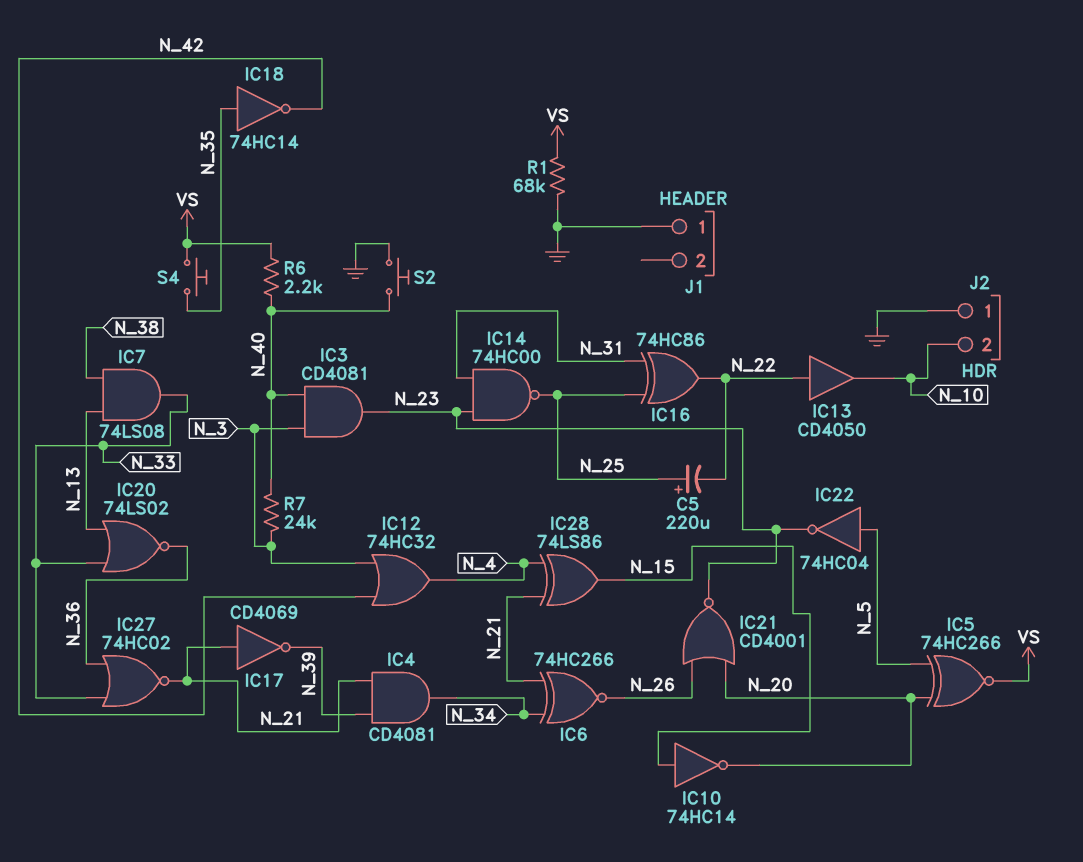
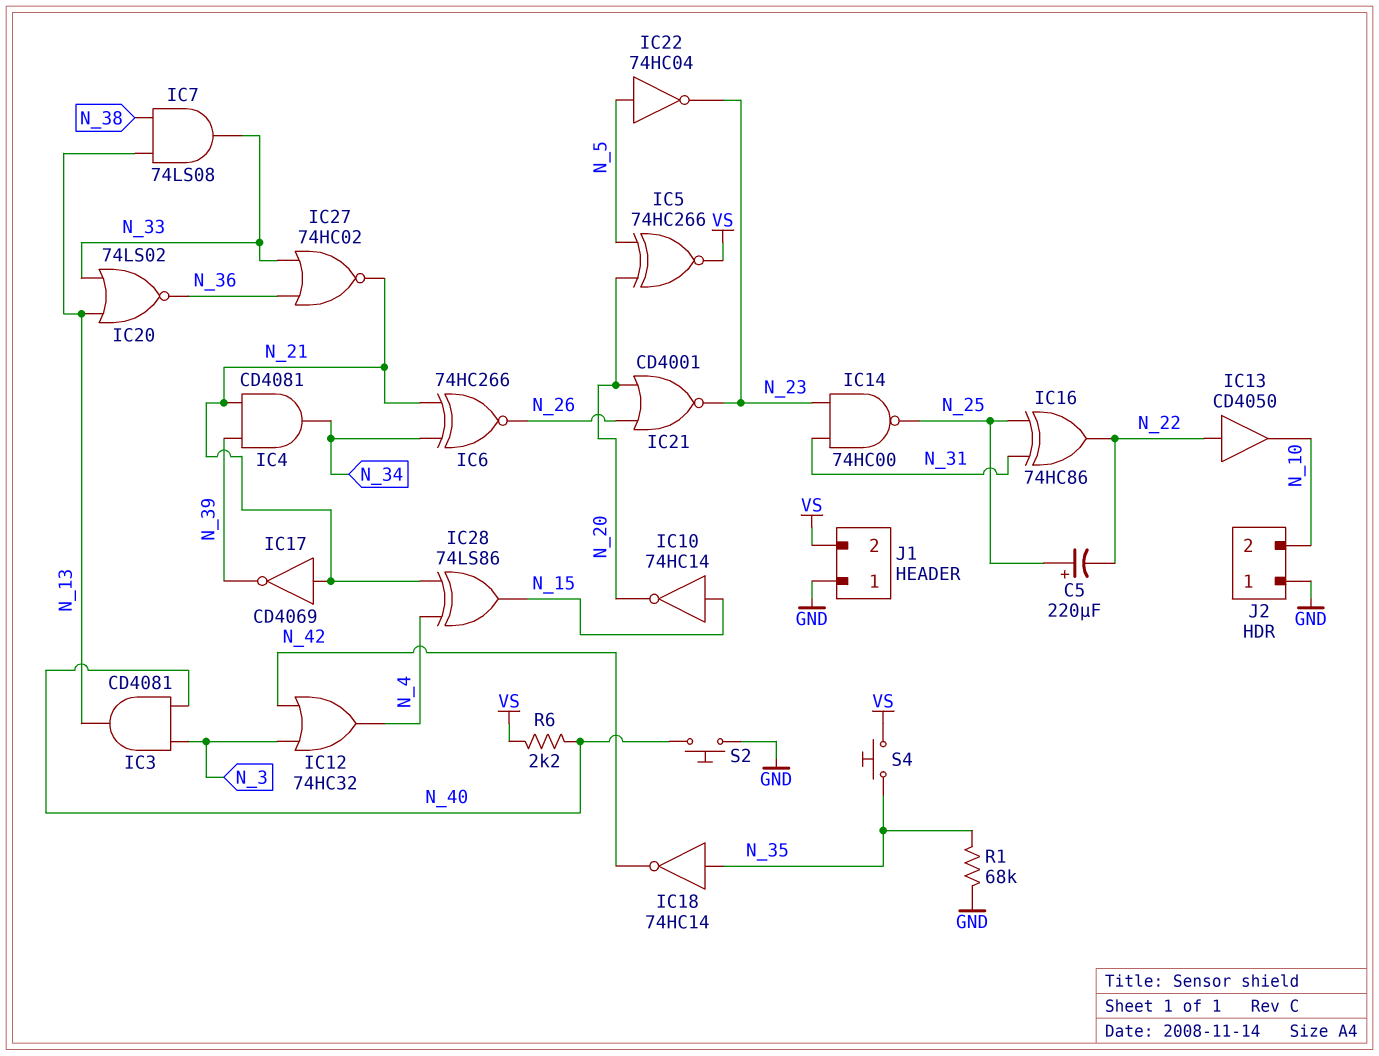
IC3: AND CD4081 (in N_3, in N_40, out N_23) -> AND CD4081 (in N_3, in N_40, out N_13)
J1 pin 2: none -> VS
R1: 68k (GND, VS) -> 68k (GND, N_35)
R7: 24k (N_3, N_40) -> none

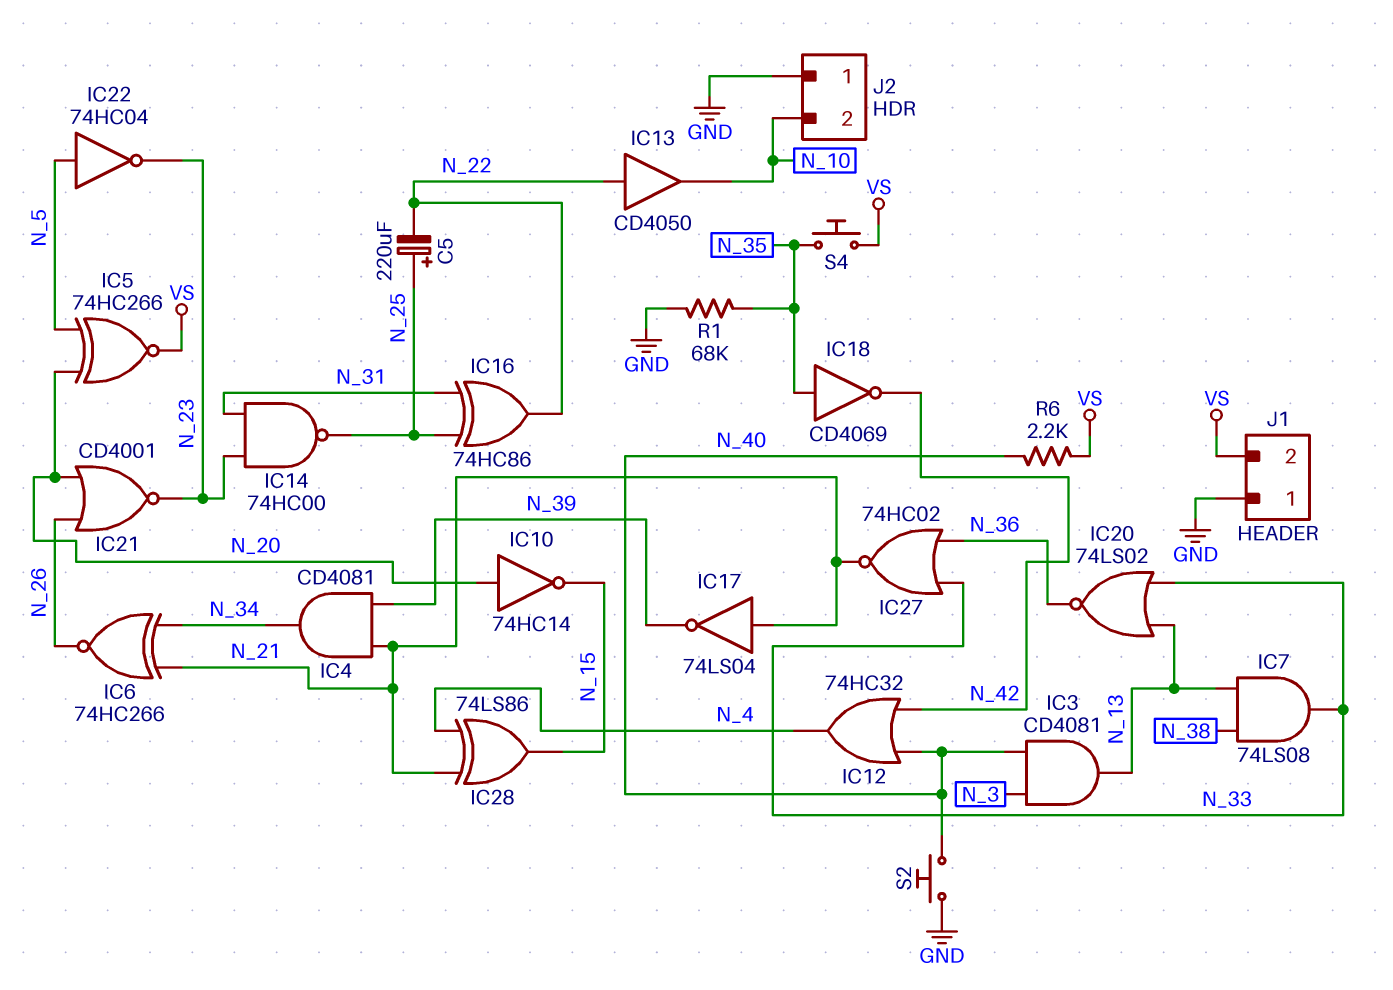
IC10: NOT 74HC14 (in N_15, out N_20) -> NOT 74HC14 (in N_20, out N_15)
IC12: OR 74HC32 (in N_3, in N_42, out N_4) -> OR 74HC32 (in N_40, in N_42, out N_4)
IC17: NOT CD4069 (in N_21, out N_39) -> NOT 74LS04 (in N_21, out N_39)
IC18: NOT 74HC14 (in N_35, out N_42) -> NOT CD4069 (in N_35, out N_42)

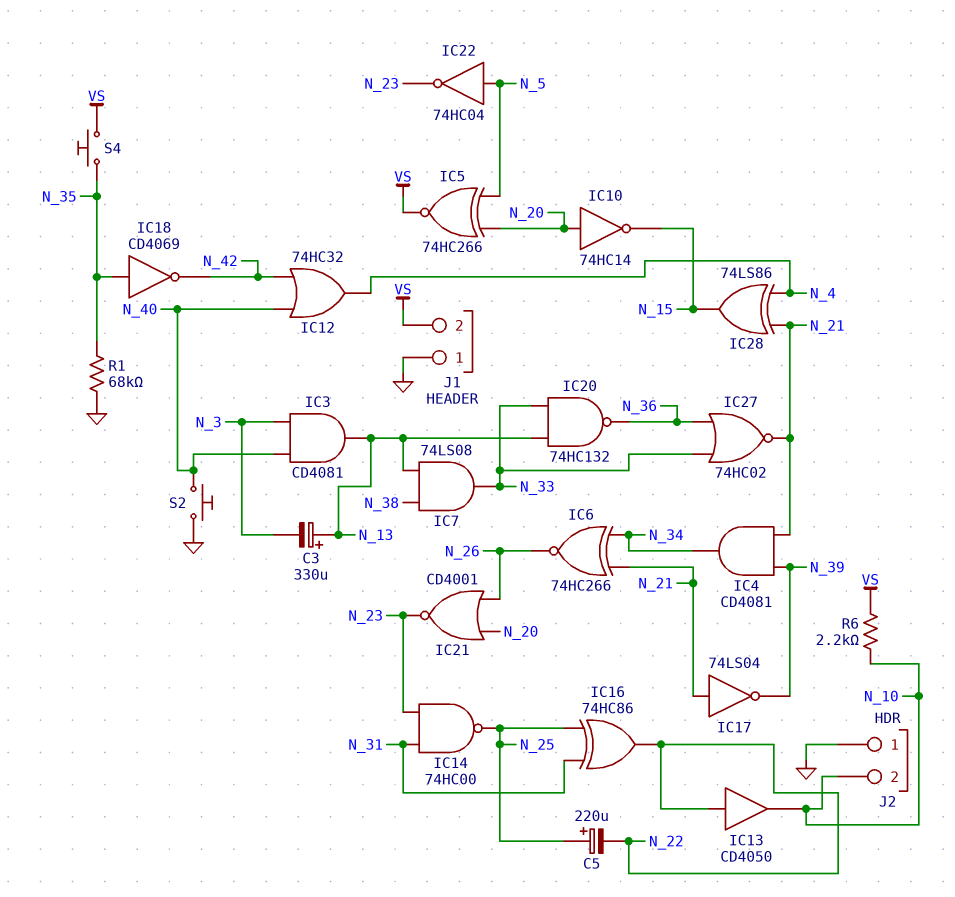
C3: none -> 330uF (plus N_13, minus N_3)
IC20: NOR 74LS02 (in N_13, in N_33, out N_36) -> NAND 74HC132 (in N_13, in N_33, out N_36)
R6: 2.2k (N_40, VS) -> 2.2k (N_10, VS)

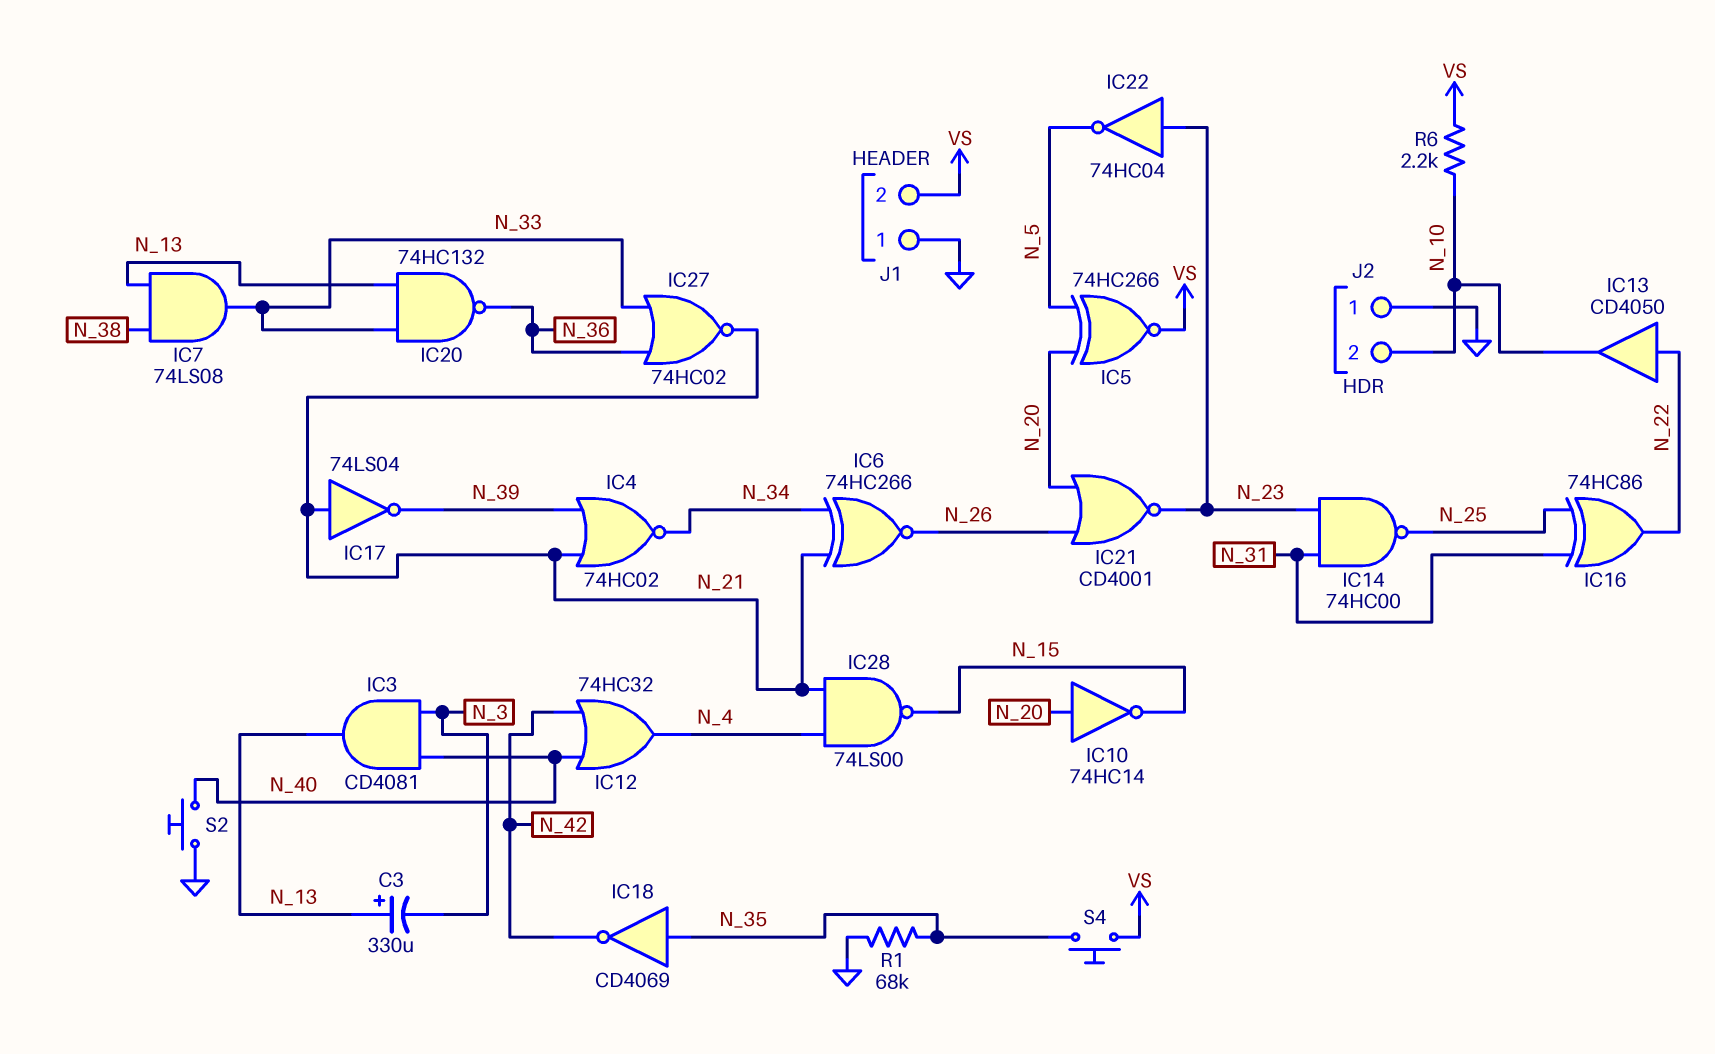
C5: 220uF (plus N_25, minus N_22) -> none
IC4: AND CD4081 (in N_21, in N_39, out N_34) -> NOR 74HC02 (in N_21, in N_39, out N_34)
IC22: NOT 74HC04 (in N_5, out N_23) -> NOT 74HC04 (in N_23, out N_5)
IC28: XOR 74LS86 (in N_4, in N_21, out N_15) -> NAND 74LS00 (in N_4, in N_21, out N_15)

